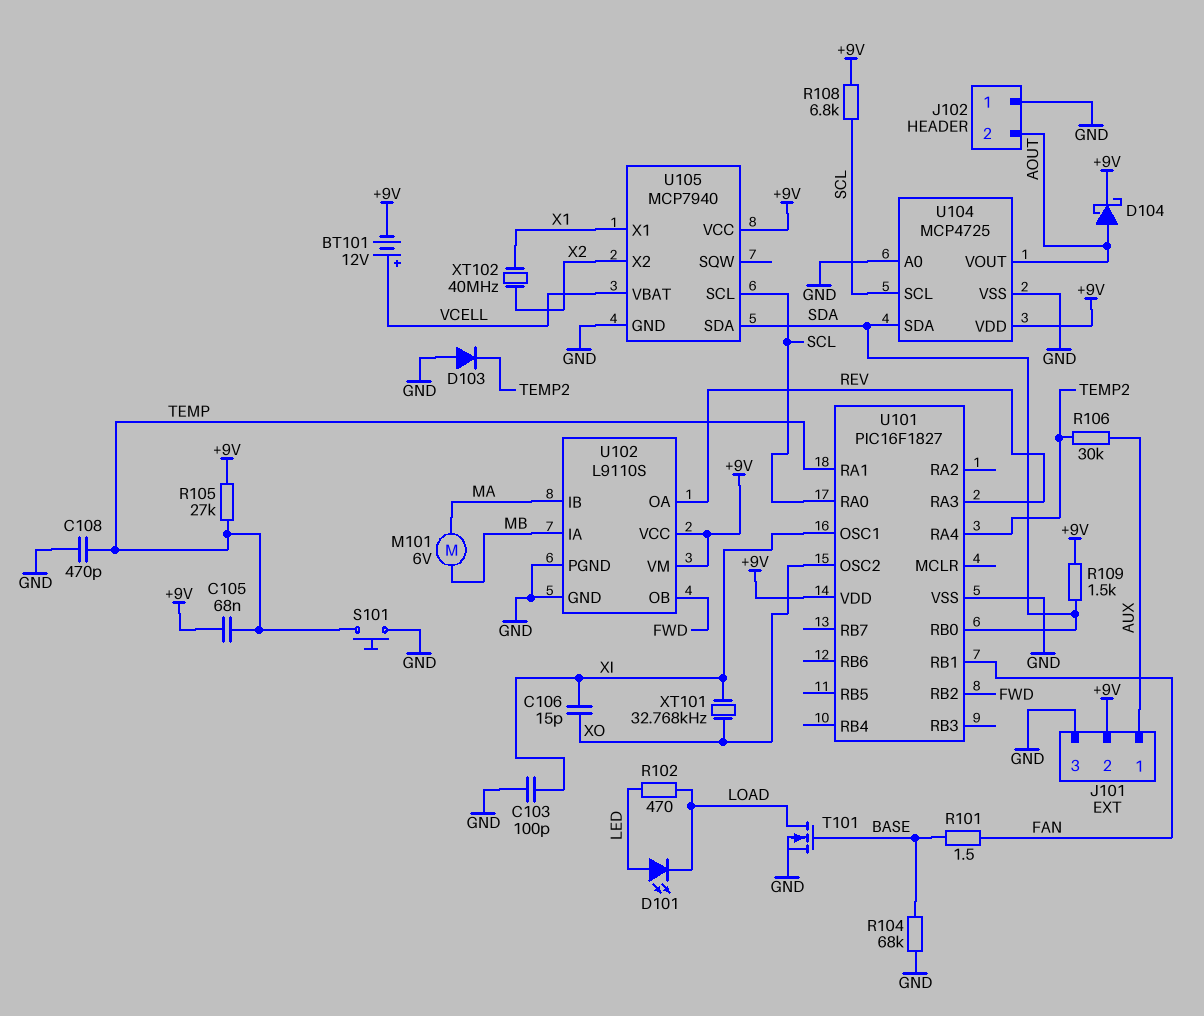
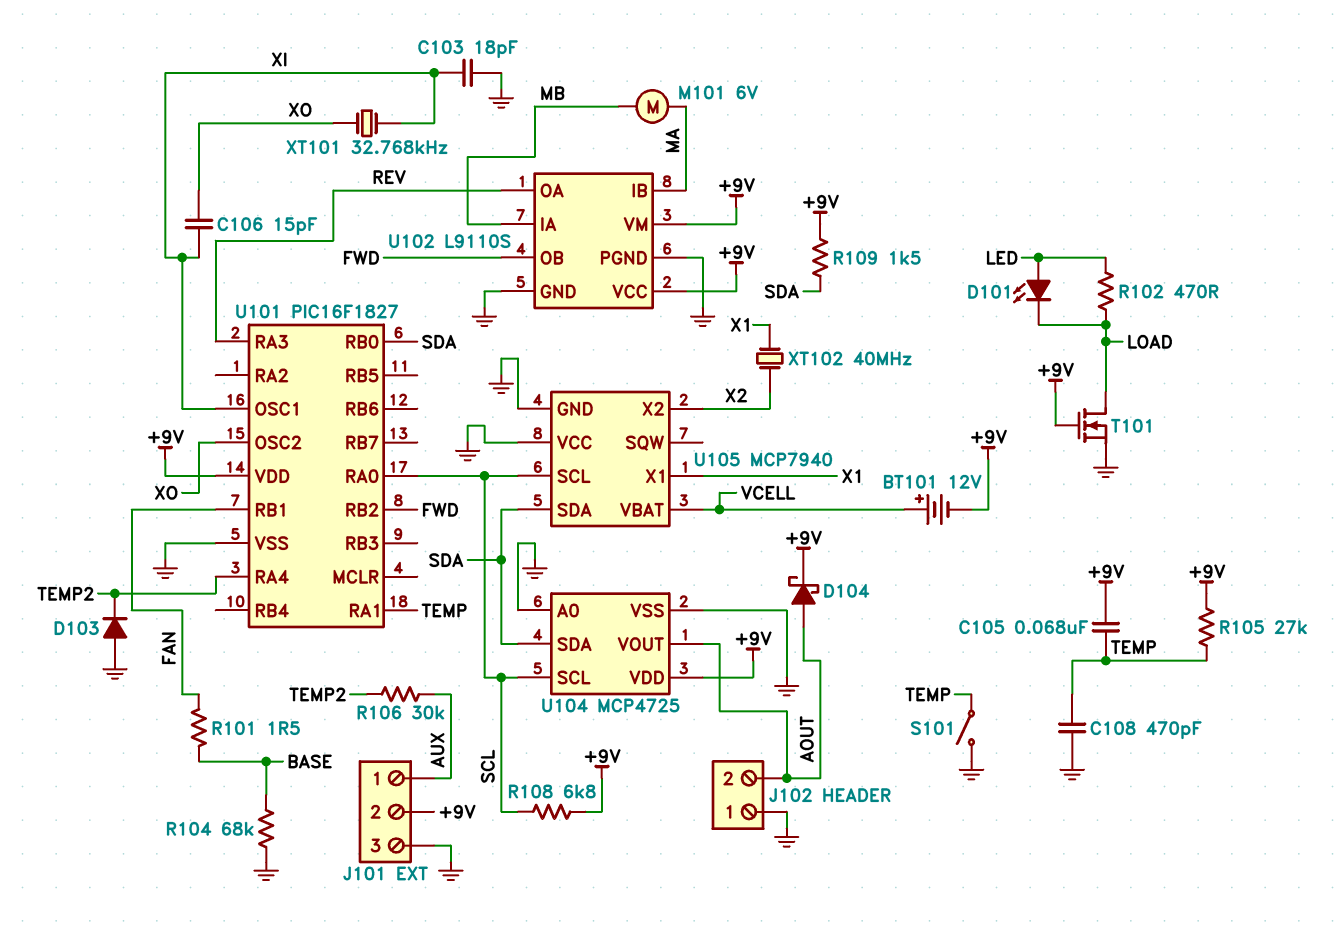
C103: 100pF (GND, XI) -> 18pF (GND, XI)
S101: button (GND, TEMP) -> switch (GND, TEMP)
T101: NMOS (G BASE, D LOAD, S GND) -> NMOS (G +9V, D LOAD, S GND)
U105 pin VCC: +9V -> GND

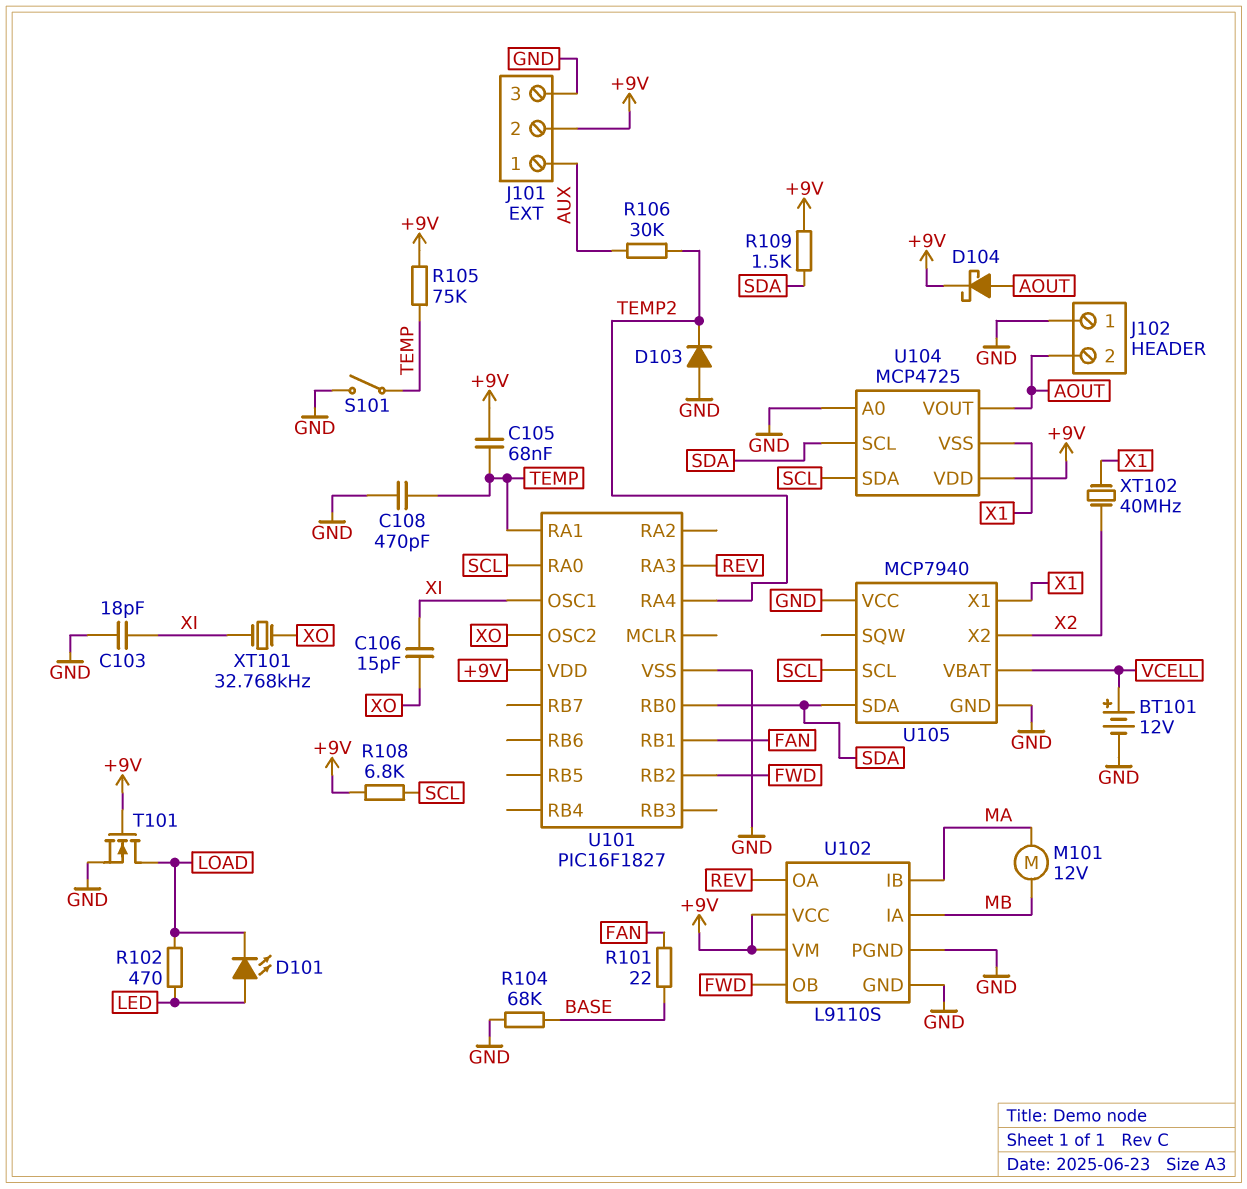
BT101: 12V (plus VCELL, minus +9V) -> 12V (plus VCELL, minus GND)
M101: motor 6V (MA, MB) -> motor 12V (MA, MB)
R101: 1.5 (BASE, FAN) -> 22 (BASE, FAN)
R105: 27k (+9V, TEMP) -> 75k (+9V, TEMP)
U104 pin SCL: SCL -> SDA
U104 pin SDA: SDA -> SCL
U104 pin VSS: GND -> X1

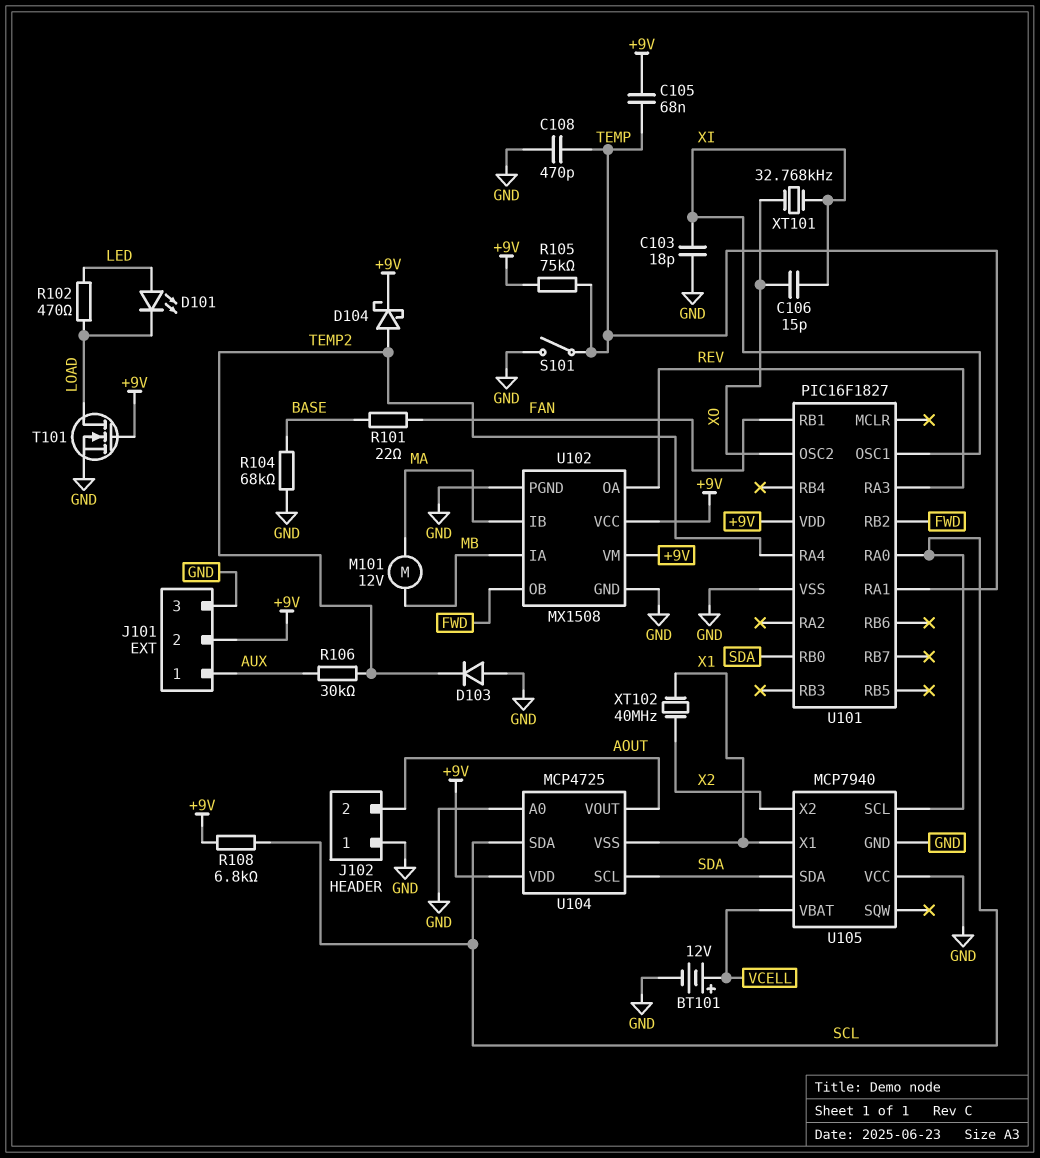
D104: schottky (A AOUT, K +9V) -> schottky (A TEMP2, K +9V)
R109: 1.5k (+9V, SDA) -> none
U102: L9110S -> MX1508

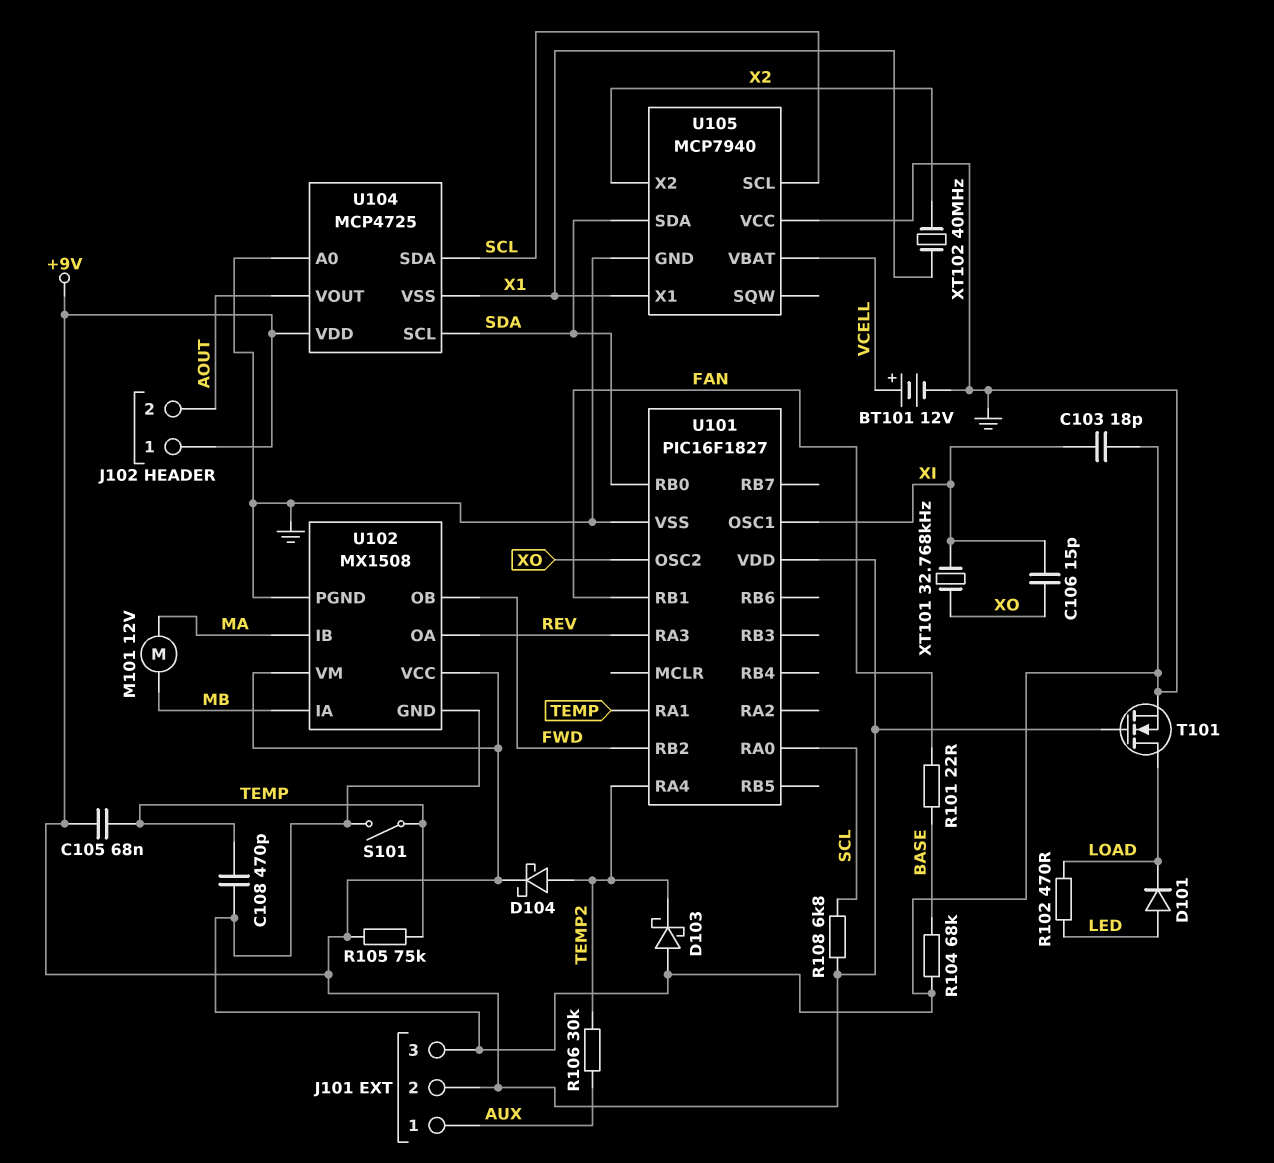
D101: LED (A LED, K LOAD) -> diode (A LED, K LOAD)
D103: diode (A GND, K TEMP2) -> schottky (A GND, K TEMP2)
J102 pin 1: GND -> +9V

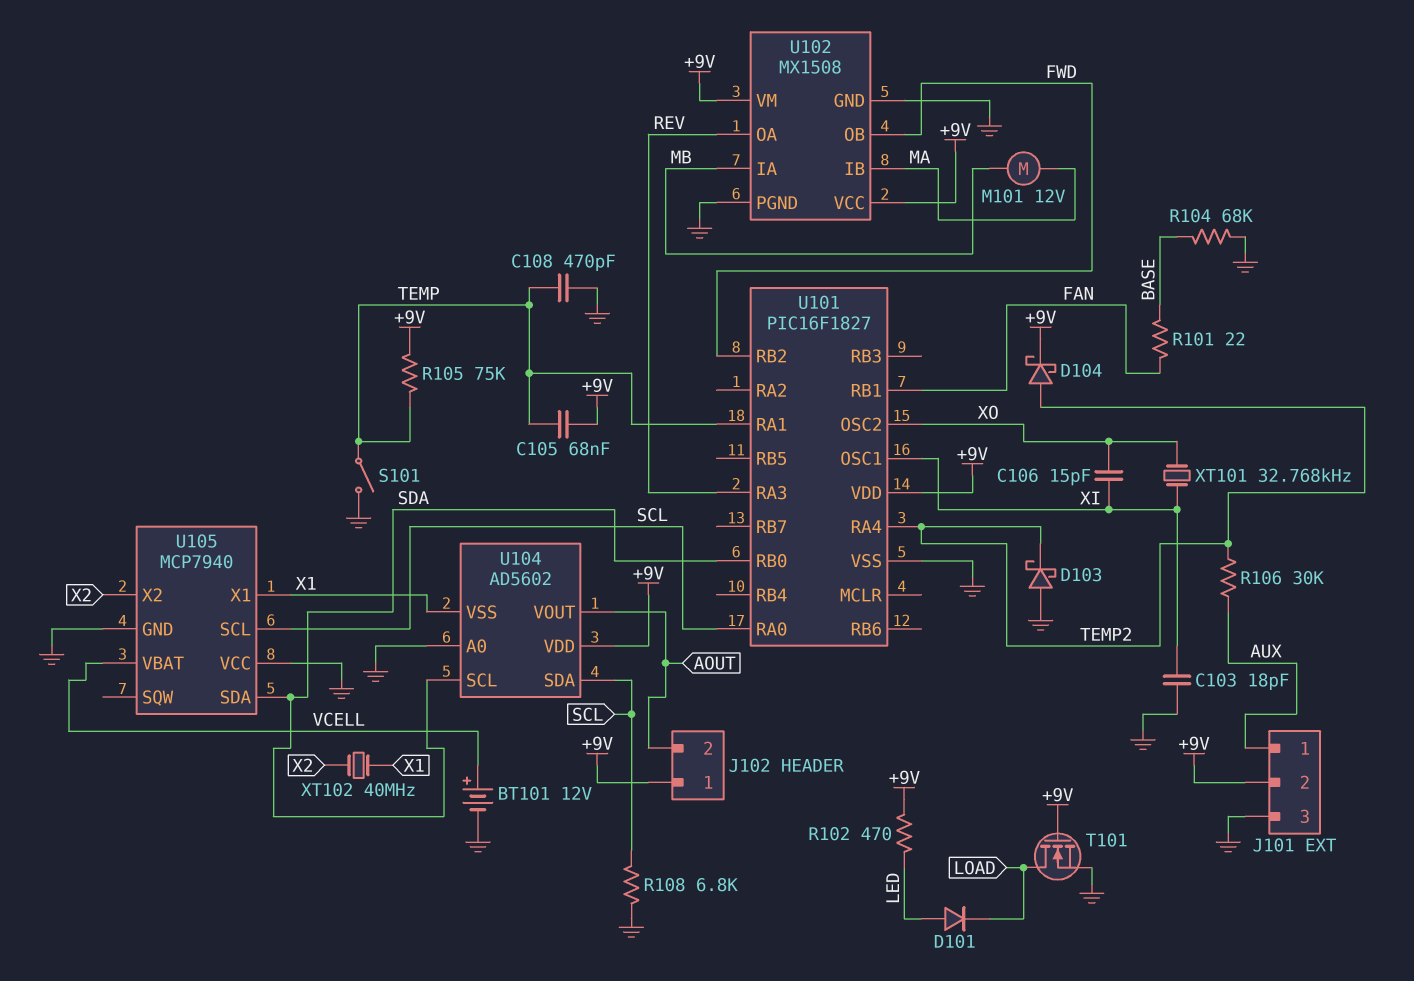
R102: 470 (LED, LOAD) -> 470 (+9V, LED)
R108: 6.8k (+9V, SCL) -> 6.8k (GND, SCL)
U104: MCP4725 -> AD5602

